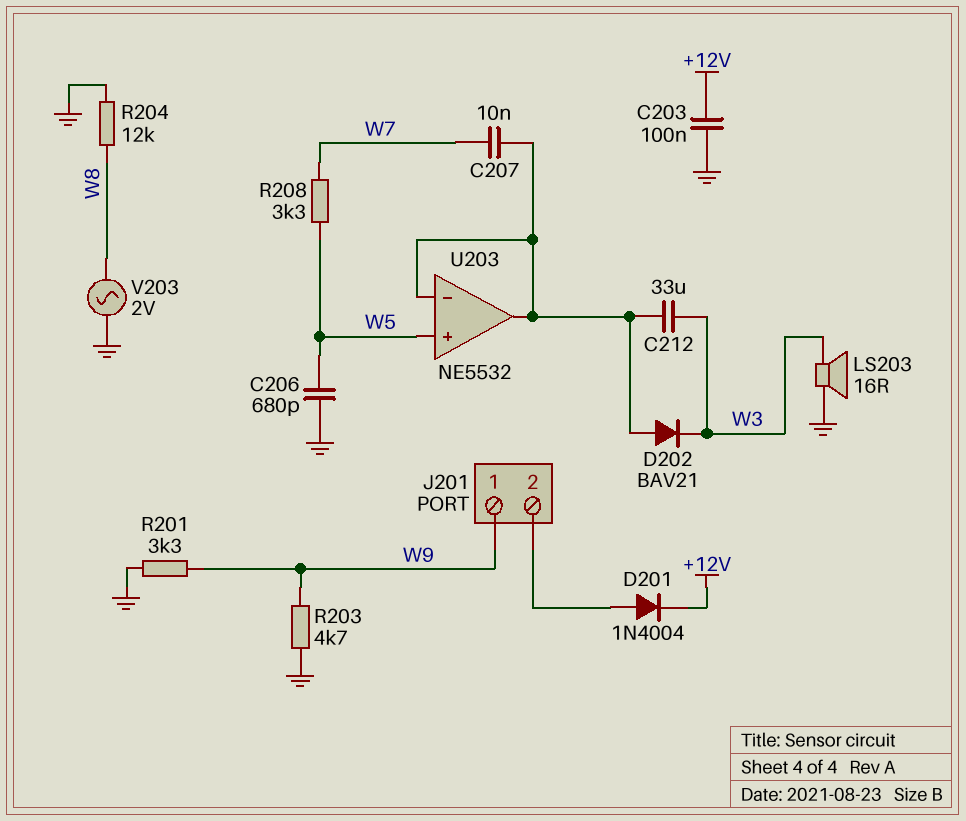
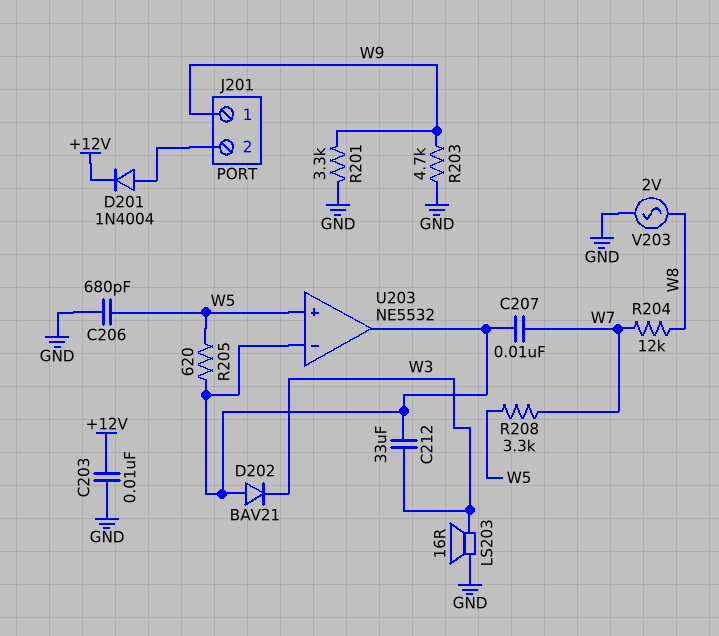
C203: 100nF (+12V, GND) -> 10nF (+12V, GND)
R204: 12k (GND, W8) -> 12k (W7, W8)
R205: none -> 620 (U203/in-, W5)

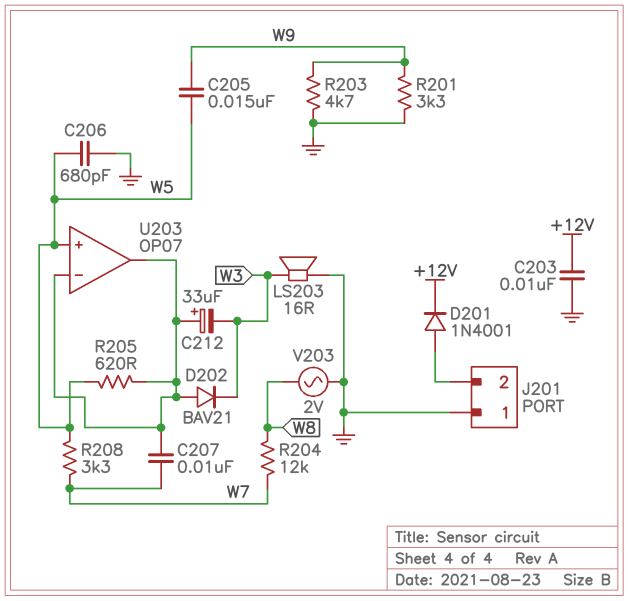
C205: none -> 15nF (W5, W9)
C212: 33uF (U203/in-, W3) -> 33uF (plus U203/in-, minus W3)
D201: diode 1N4004 (A J201/2, K +12V) -> diode 1N4001 (A J201/2, K +12V)
J201 pin 1: W9 -> GND
U203: NE5532 -> OP07

